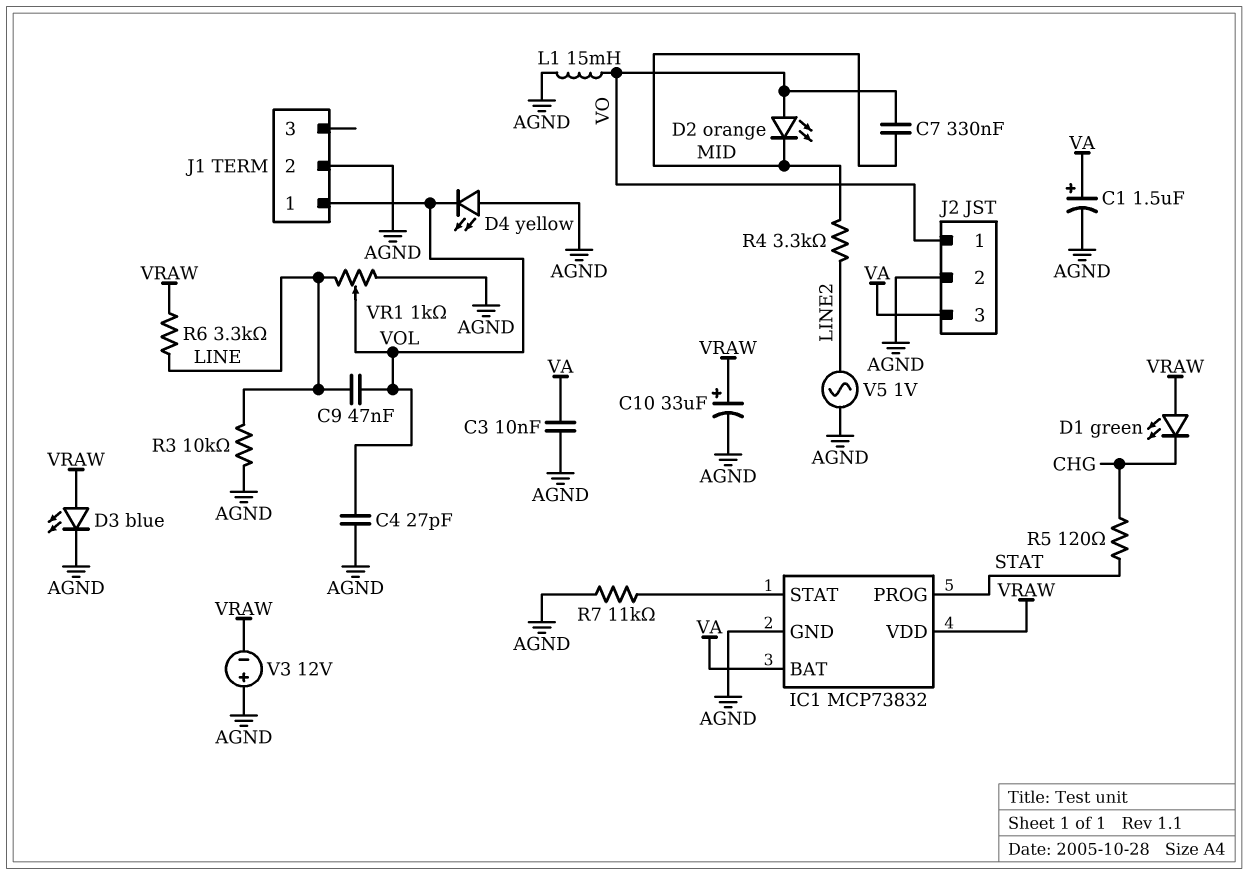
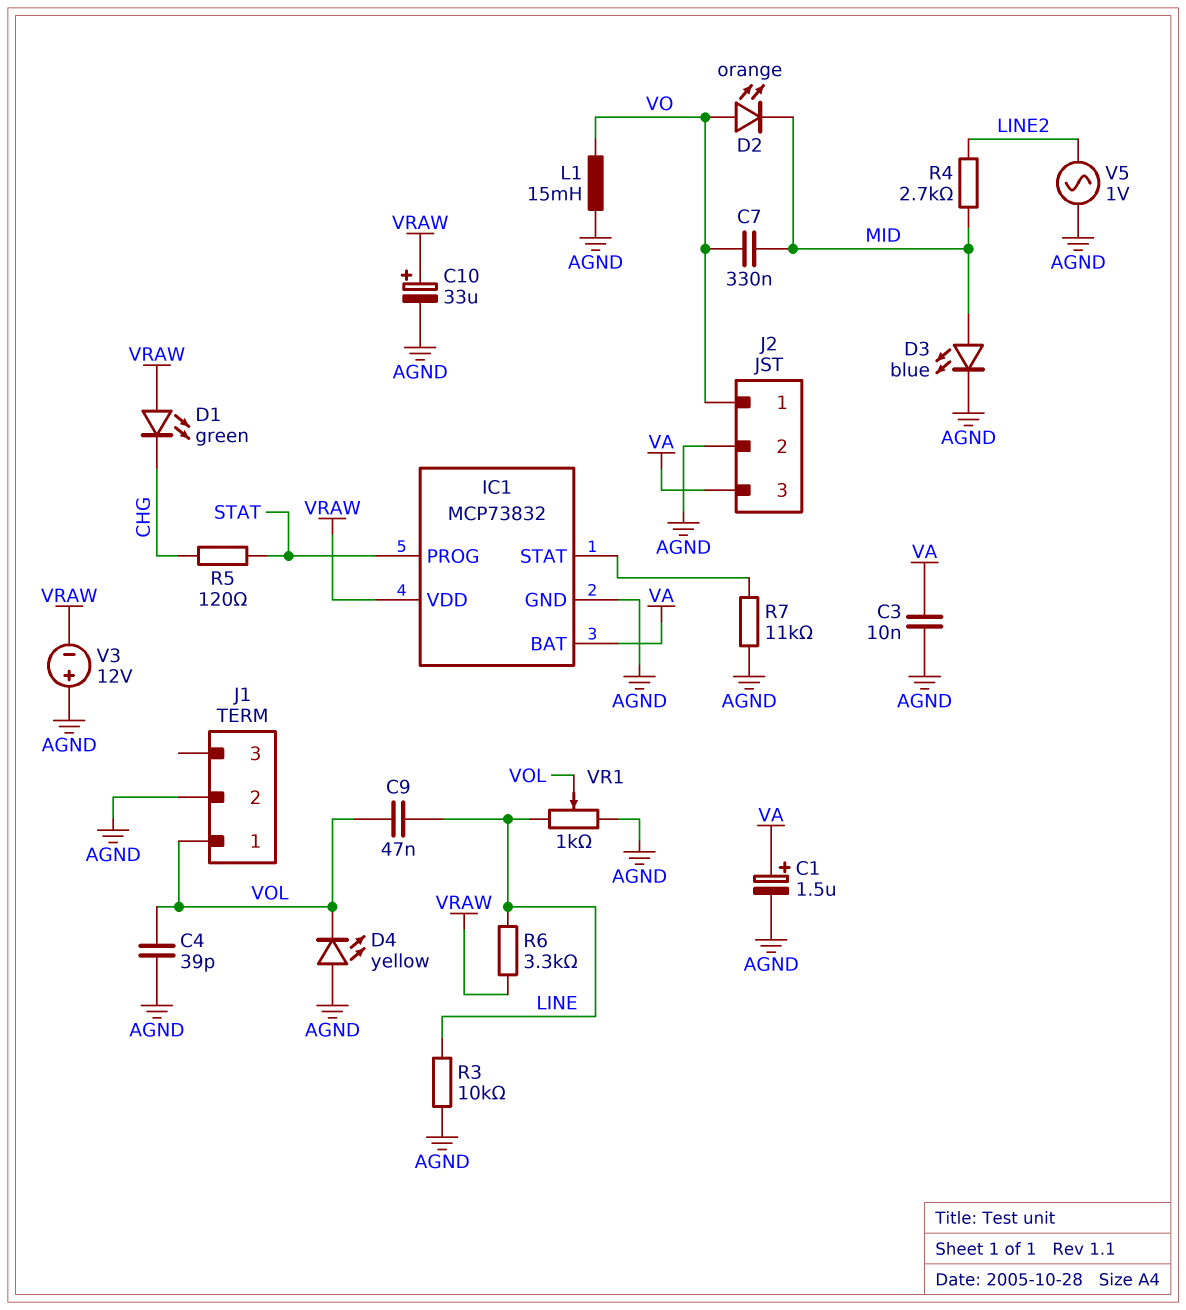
C4: 27pF (AGND, VOL) -> 39pF (AGND, VOL)
D3: LED blue (A VRAW, K AGND) -> LED blue (A MID, K AGND)
R4: 3.3k (LINE2, MID) -> 2.7k (LINE2, MID)

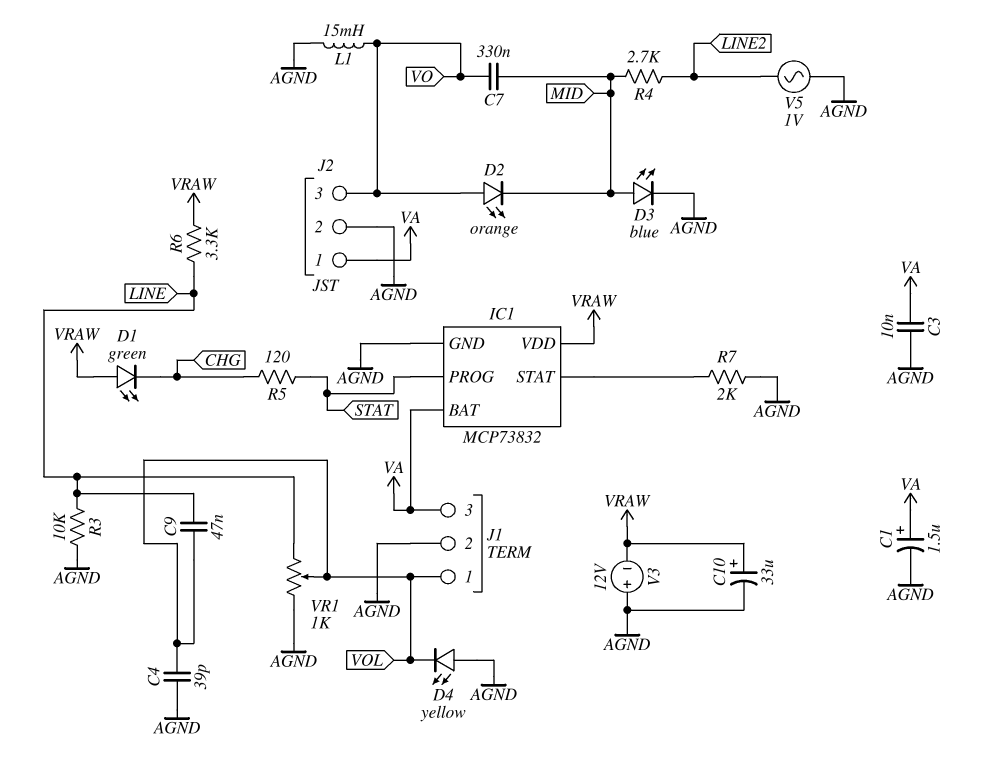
J1 pin 3: none -> VA
J2 pin 1: VO -> VA
J2 pin 3: VA -> VO
R7: 11k (AGND, IC1/STAT) -> 2k (AGND, IC1/STAT)

